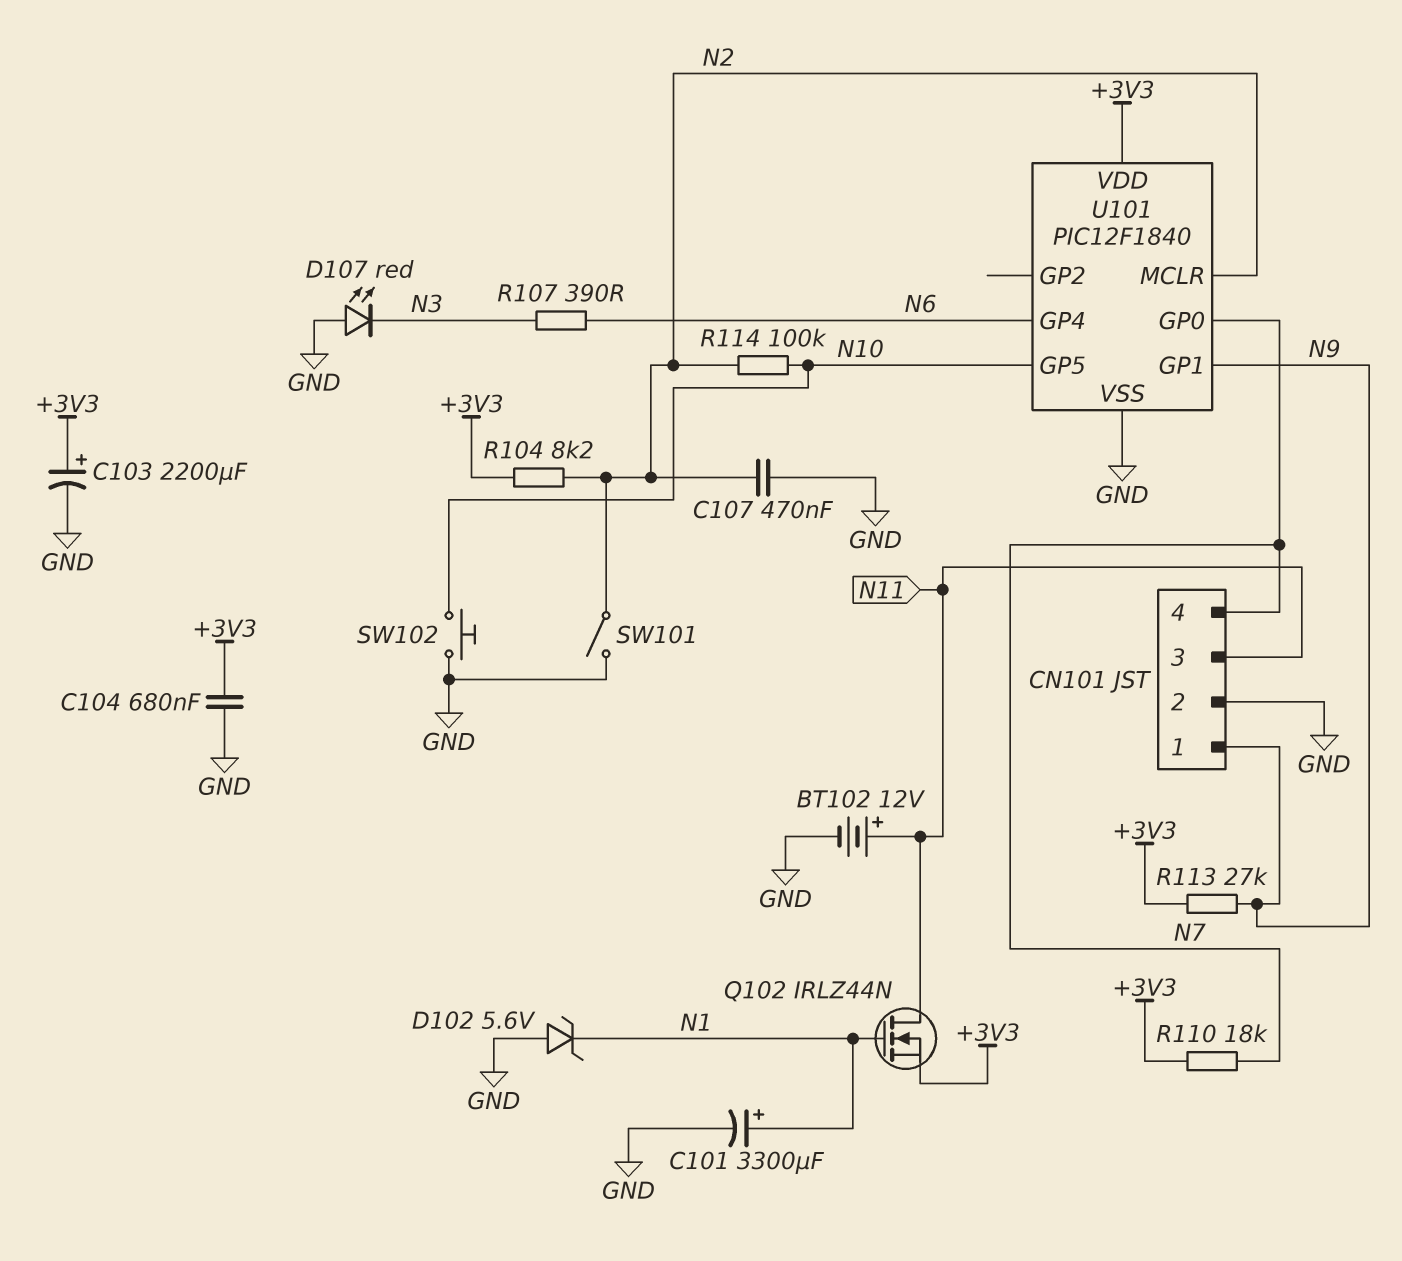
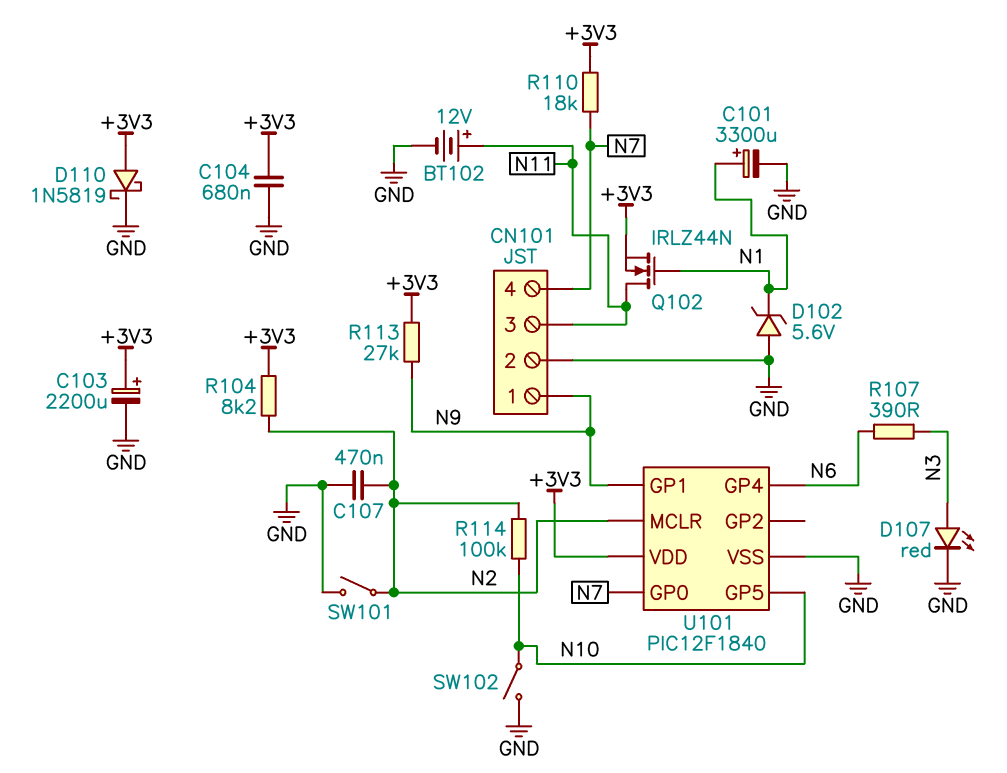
D107: LED red (A GND, K N3) -> LED red (A N3, K GND)
D110: none -> schottky 1N5819 (A +3V3, K GND)
SW102: button (GND, N10) -> switch (GND, N10)

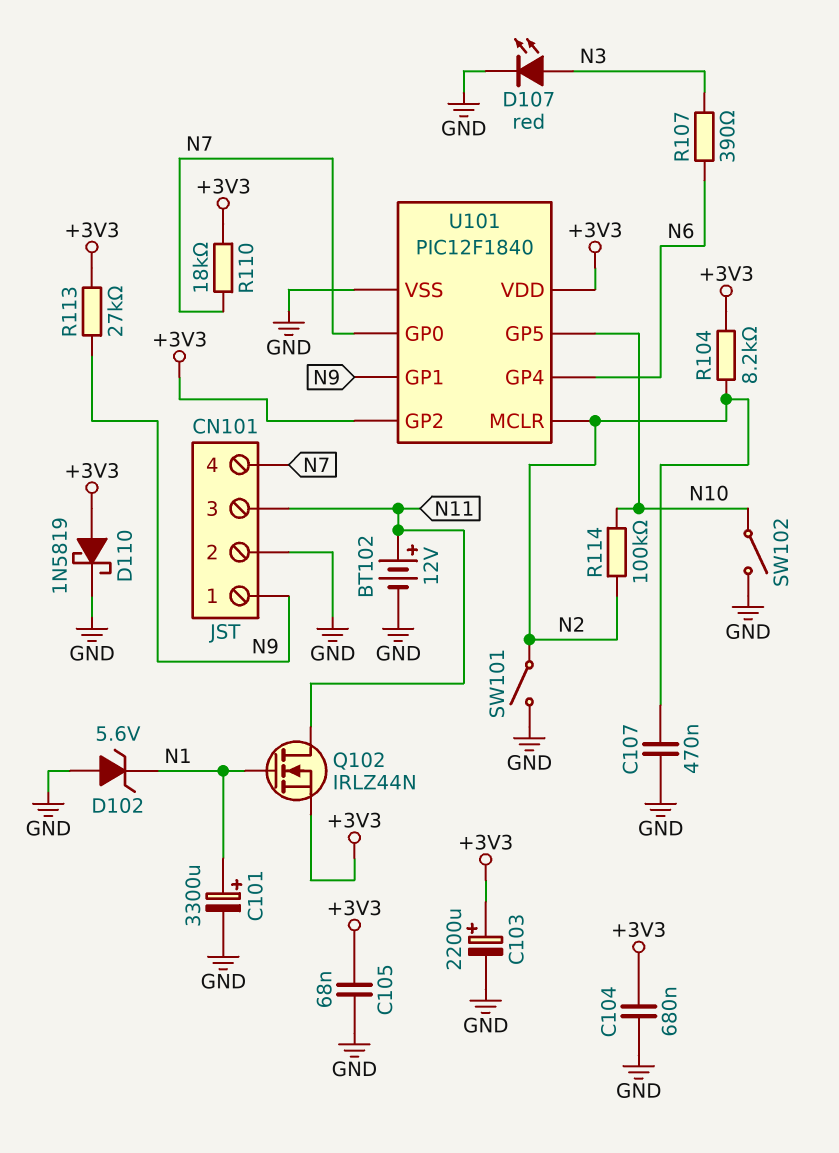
C105: none -> 68nF (+3V3, GND)
U101 pin GP2: none -> +3V3

